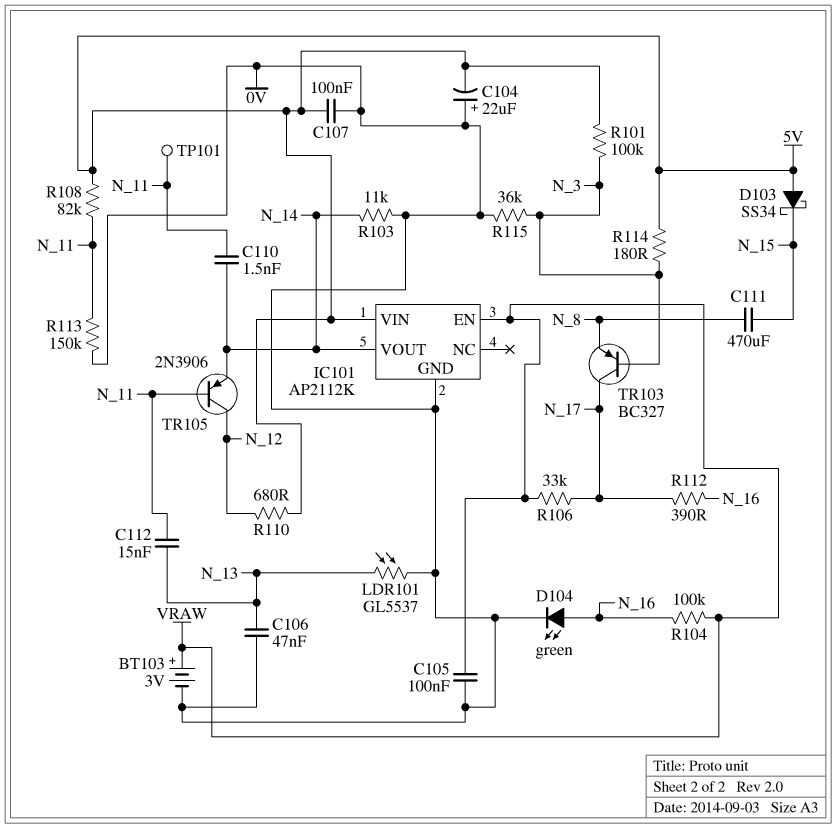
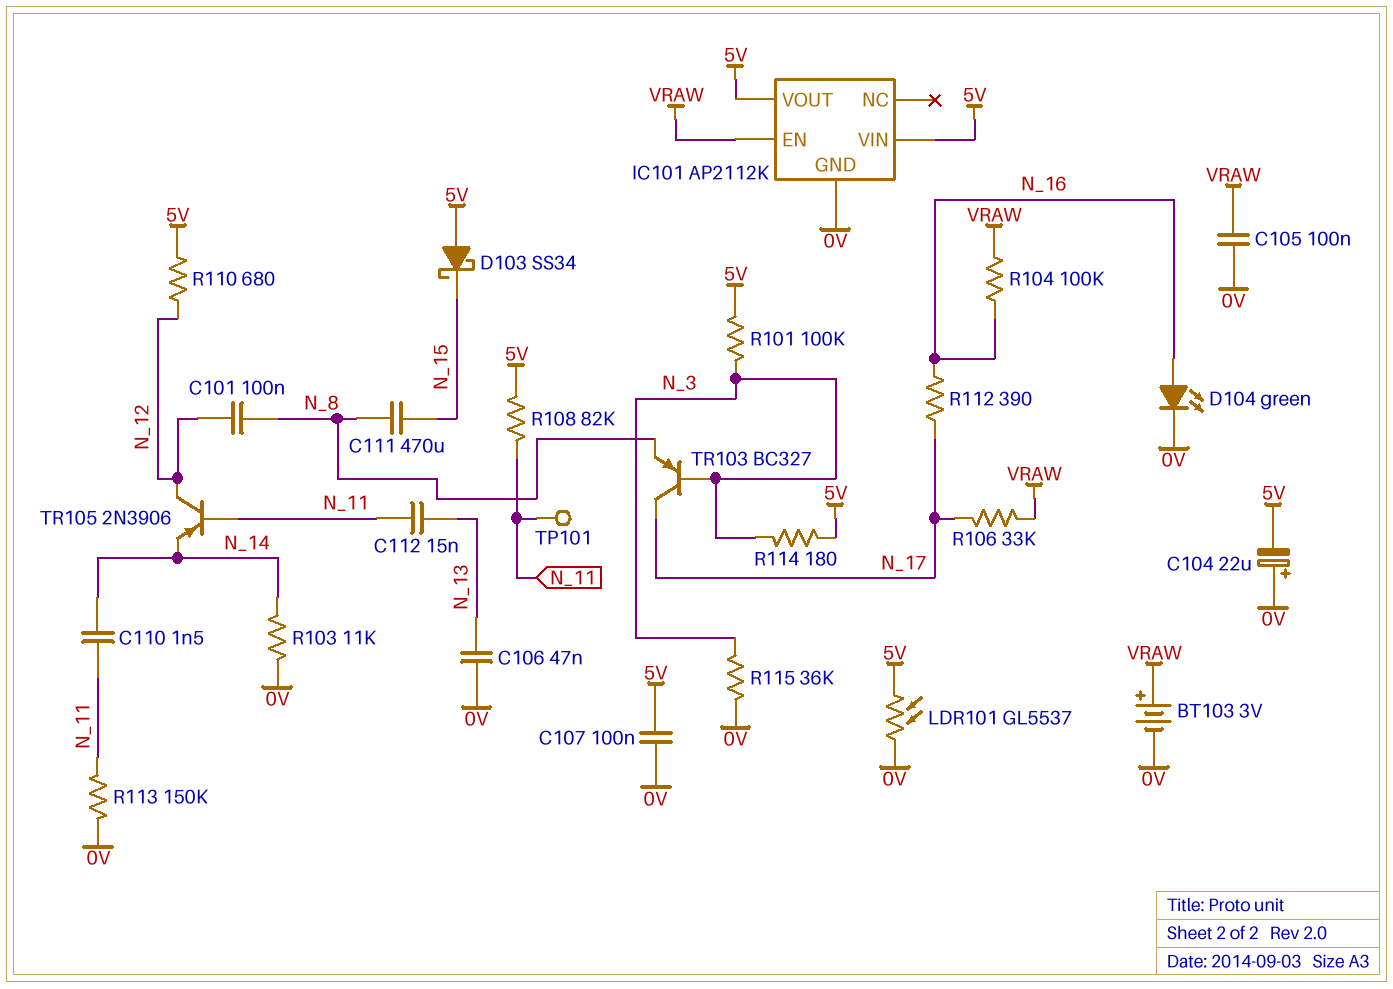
C101: none -> 100nF (N_8, N_12)
IC101 pin VOUT: N_14 -> 5V
LDR101: GL5537 (0V, N_13) -> GL5537 (0V, 5V)

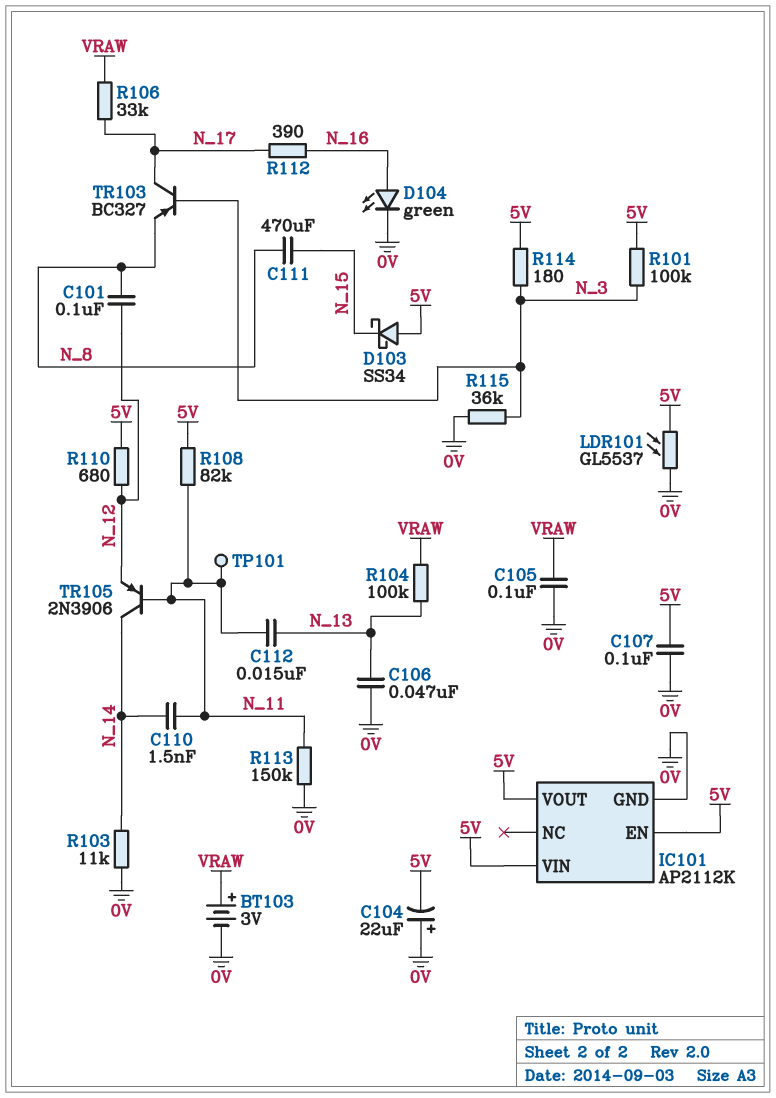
IC101 pin EN: VRAW -> 5V
R104: 100k (N_16, VRAW) -> 100k (N_13, VRAW)
TR105: PNP 2N3906 (B N_11, C N_12, E N_14) -> PNP 2N3906 (B N_11, C N_14, E N_12)

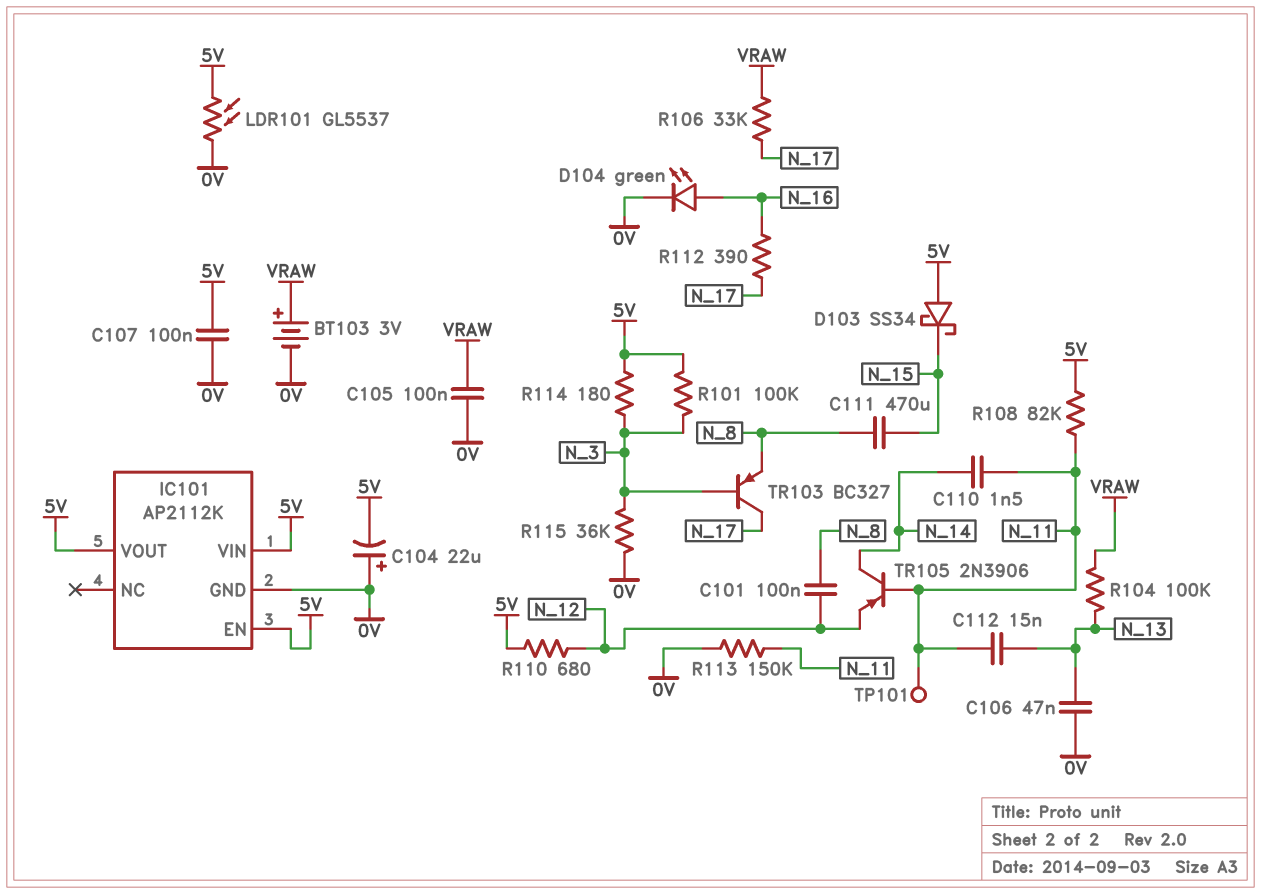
R103: 11k (0V, N_14) -> none

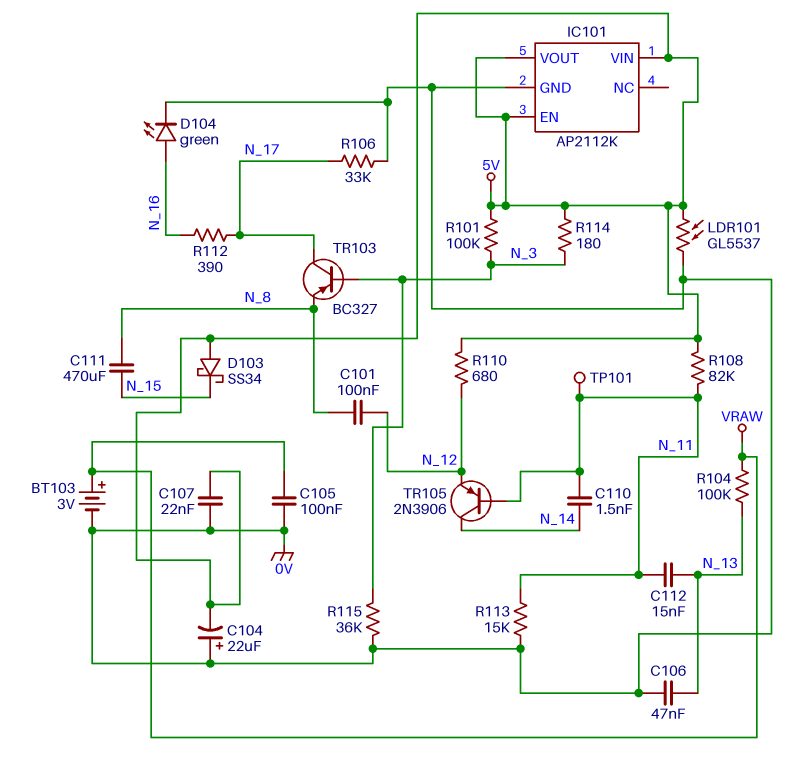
C107: 100nF (0V, 5V) -> 22nF (0V, 5V)
R106: 33k (N_17, VRAW) -> 33k (0V, N_17)
R113: 150k (0V, N_11) -> 15k (0V, N_11)

